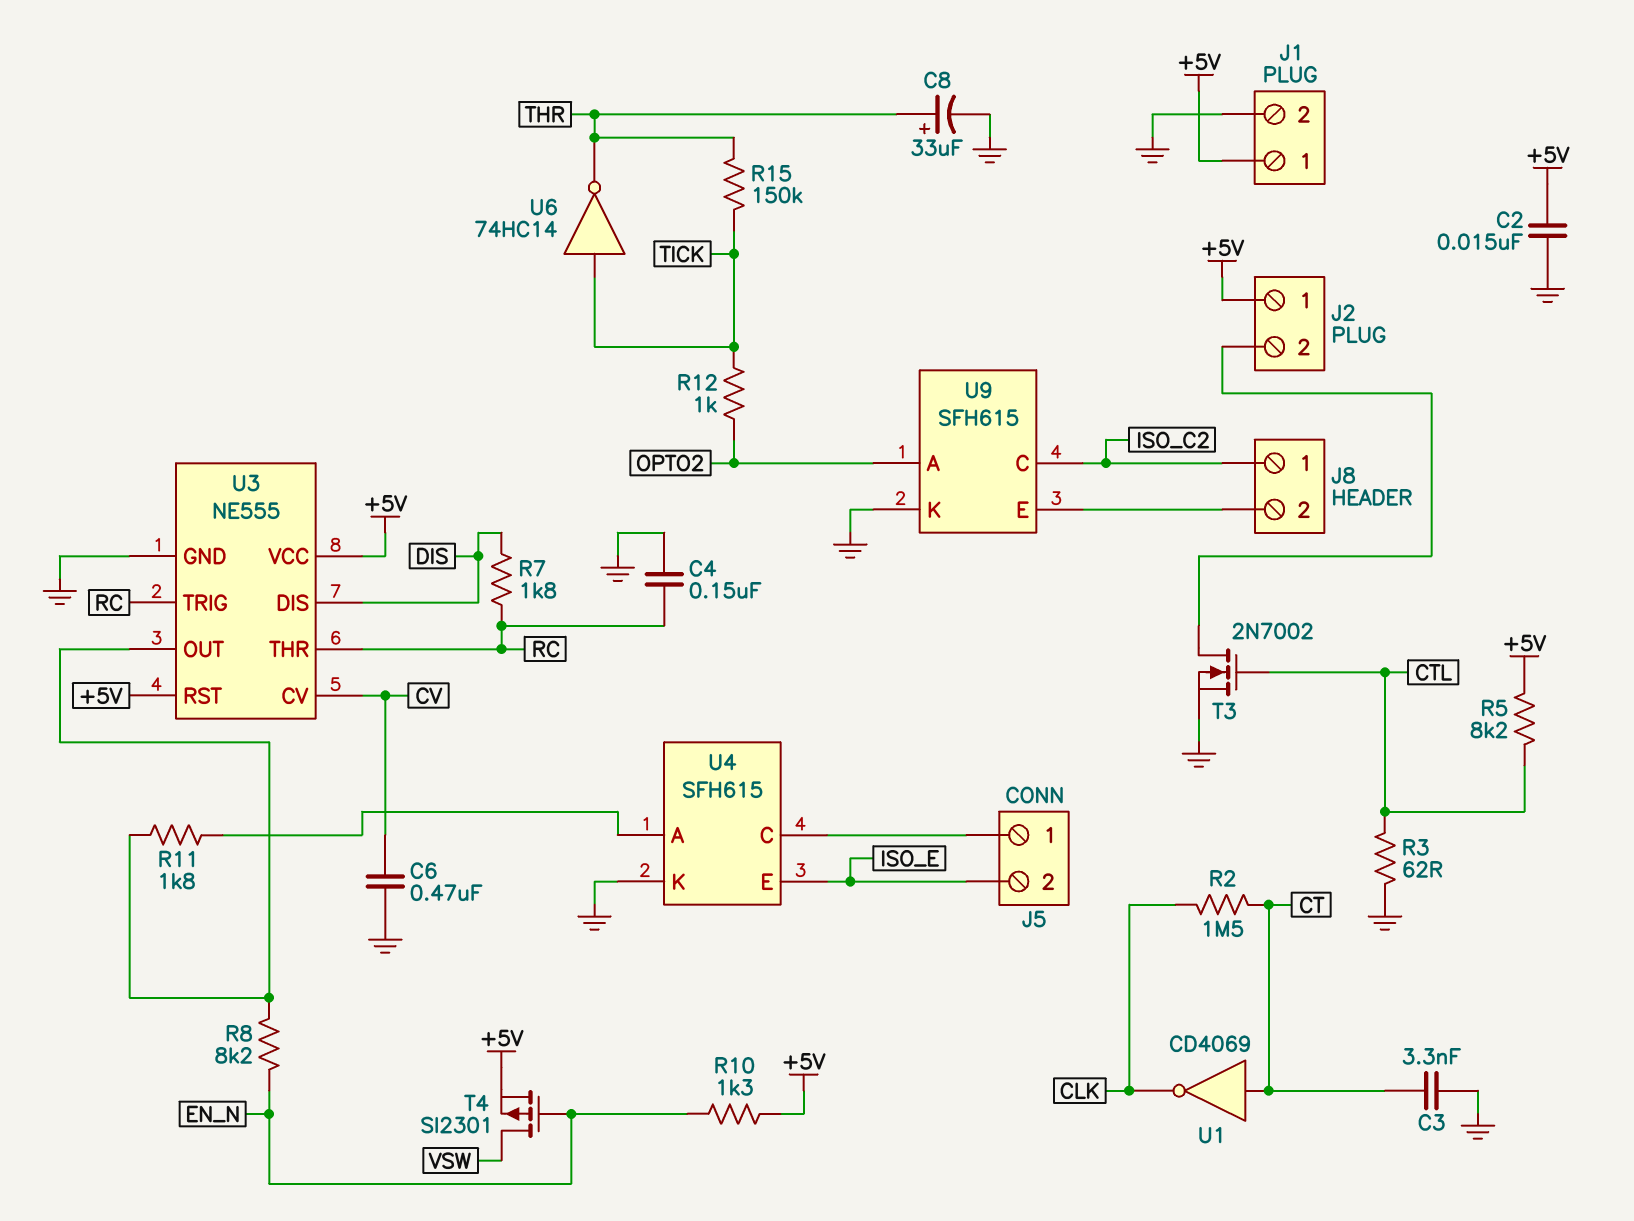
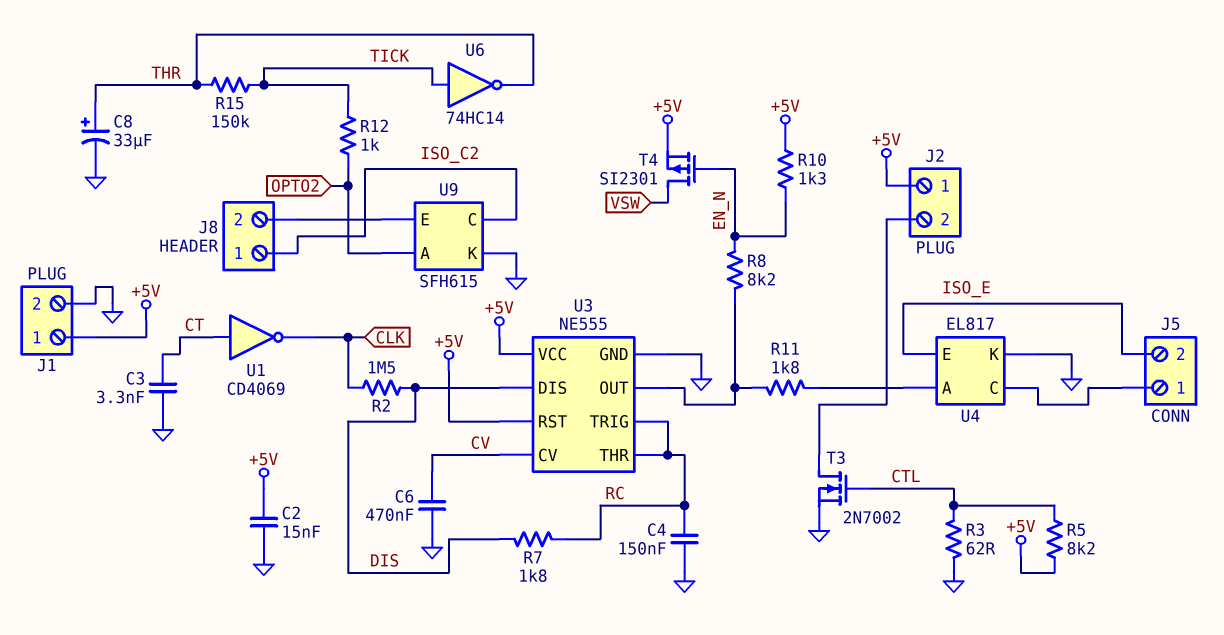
R2: 1.5M (CLK, CT) -> 1.5M (CLK, DIS)
U4: SFH615 -> EL817

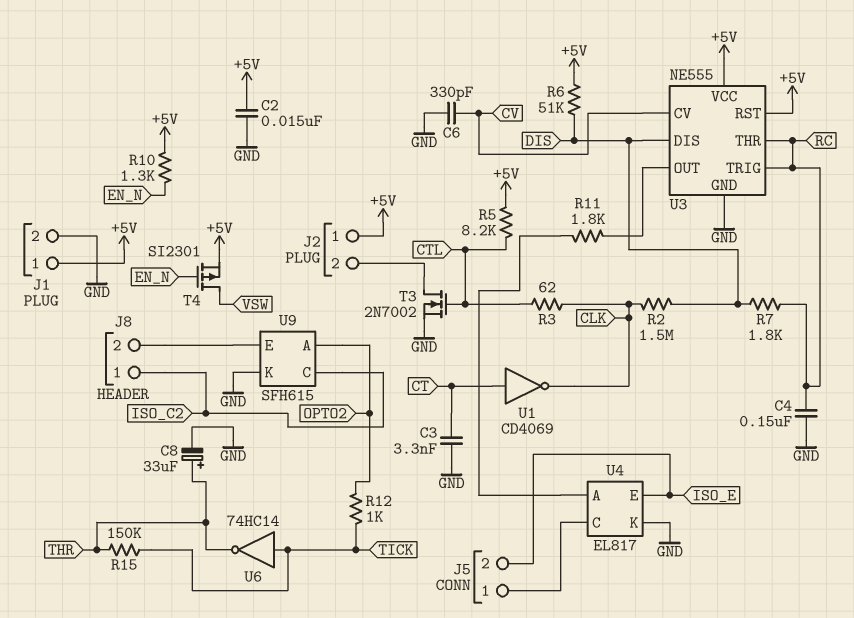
C6: 470nF (CV, GND) -> 330pF (CV, GND)
R3: 62 (CTL, GND) -> 62 (CLK, CTL)
R6: none -> 51k (+5V, DIS)
R8: 8.2k (EN_N, U3/OUT) -> none

